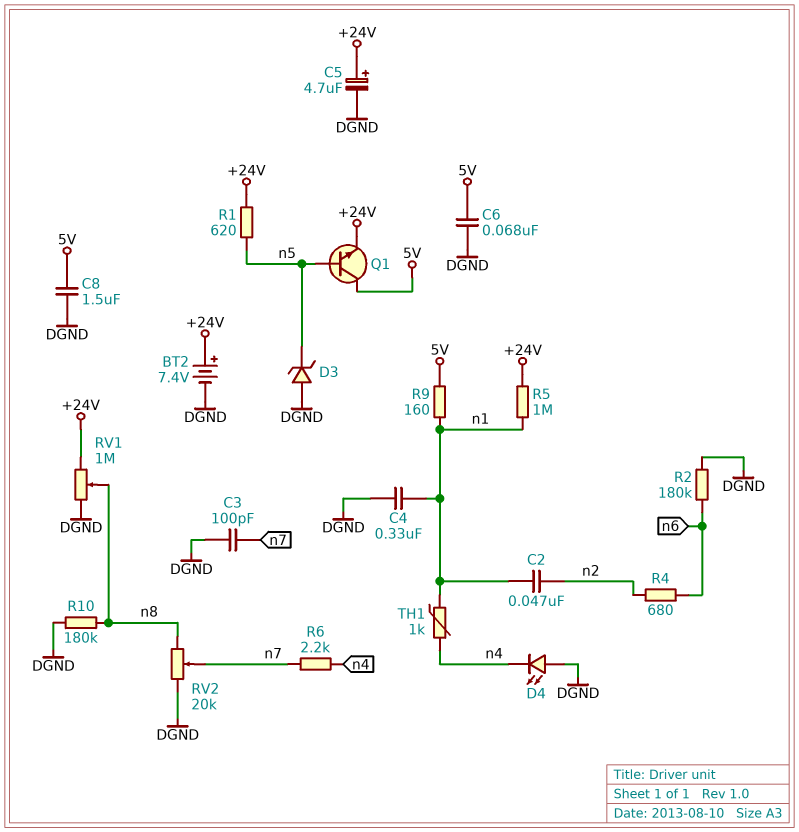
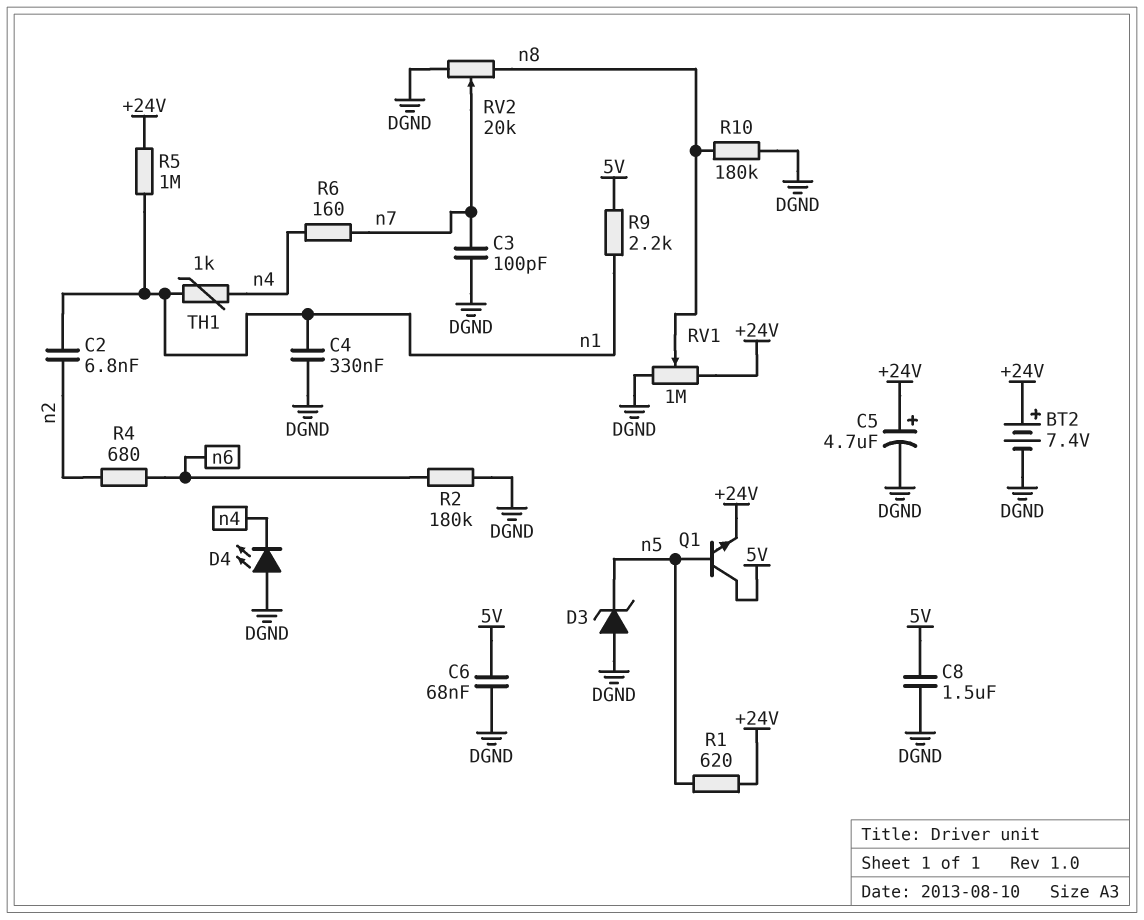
C2: 47nF (n1, n2) -> 6.8nF (n1, n2)
R6: 2.2k (n4, n7) -> 160 (n4, n7)
R9: 160 (5V, n1) -> 2.2k (5V, n1)

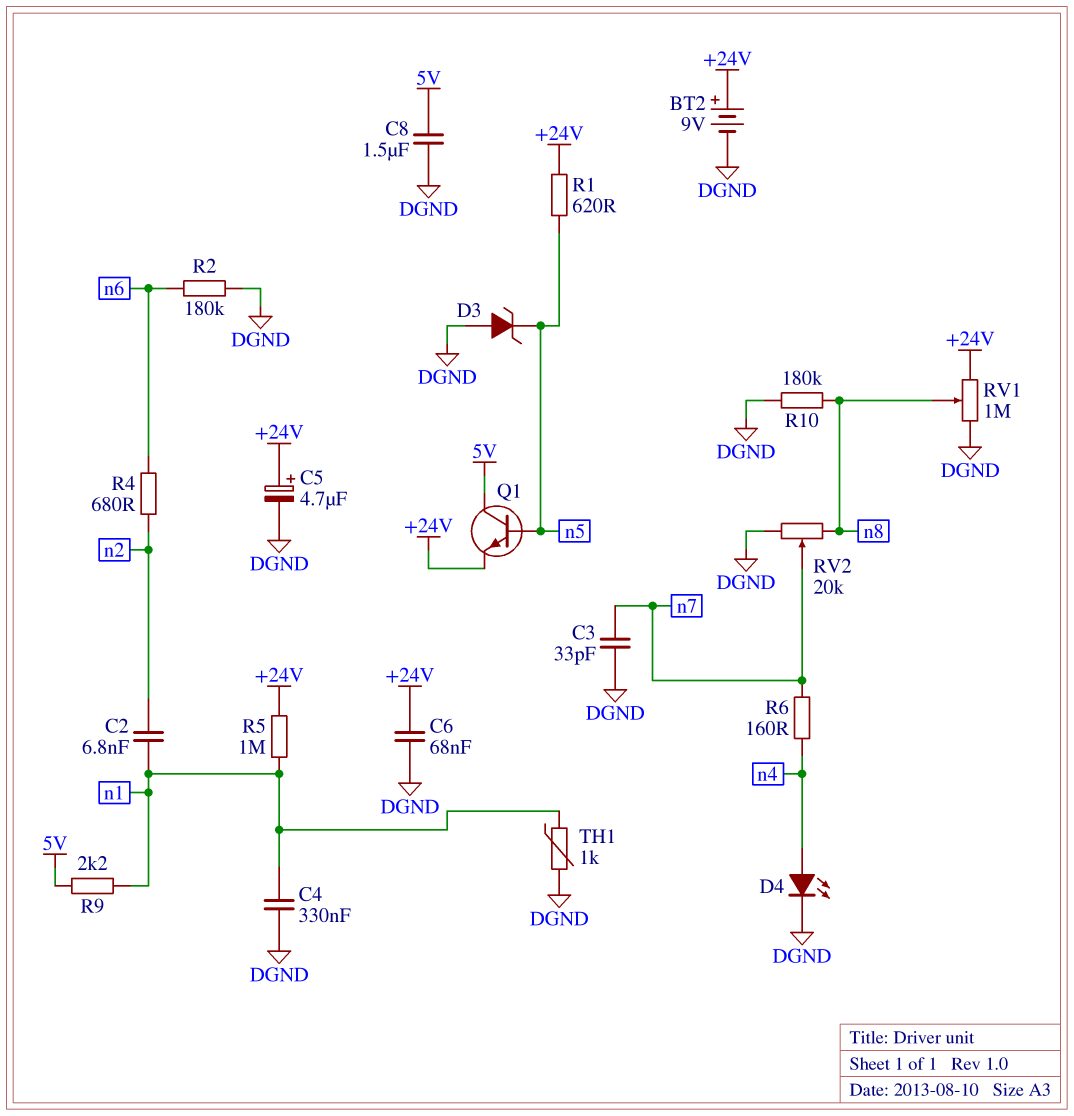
BT2: 7.4V (plus +24V, minus DGND) -> 9V (plus +24V, minus DGND)
C3: 100pF (DGND, n7) -> 33pF (DGND, n7)
C6: 68nF (5V, DGND) -> 68nF (+24V, DGND)
D4: LED (A DGND, K n4) -> LED (A n4, K DGND)
TH1: 1k (n1, n4) -> 1k (DGND, n1)

